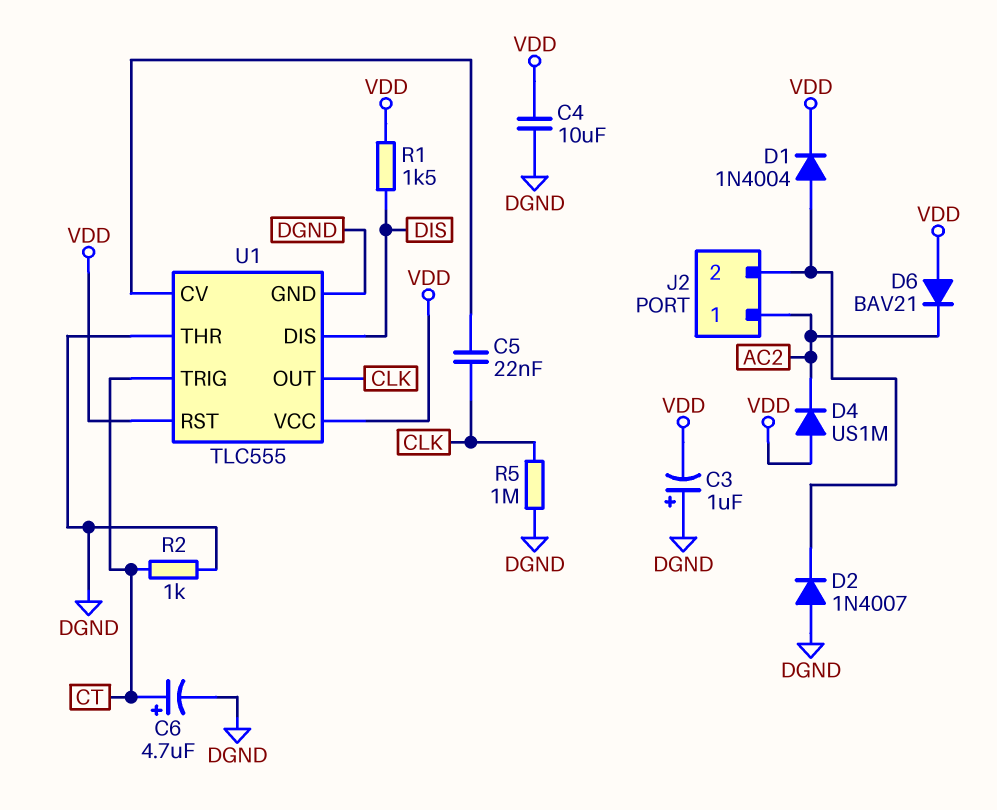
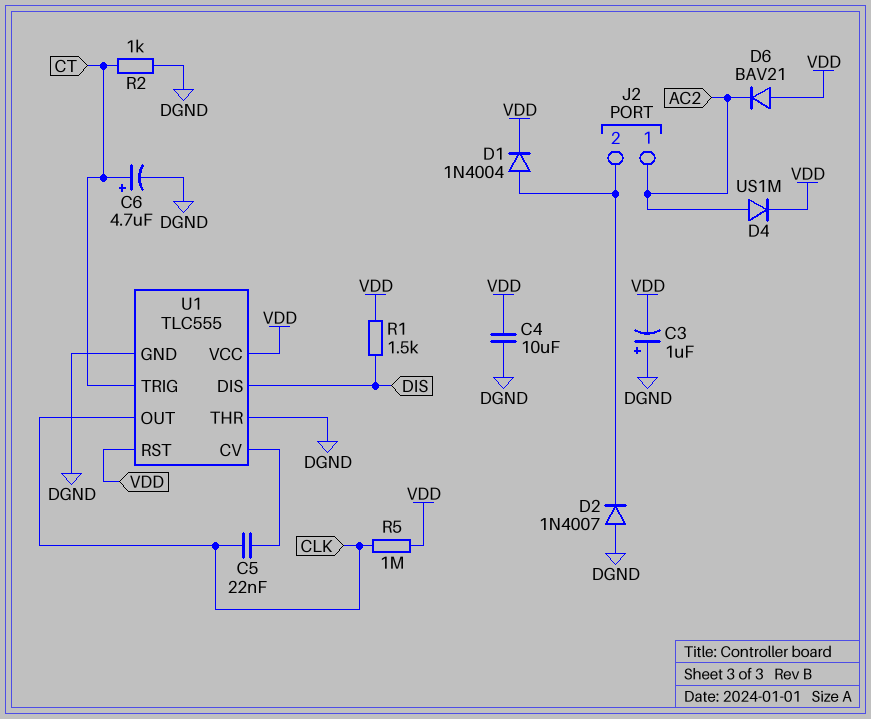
D4: diode US1M (A VDD, K AC2) -> diode US1M (A AC2, K VDD)
R5: 1M (CLK, DGND) -> 1M (CLK, VDD)

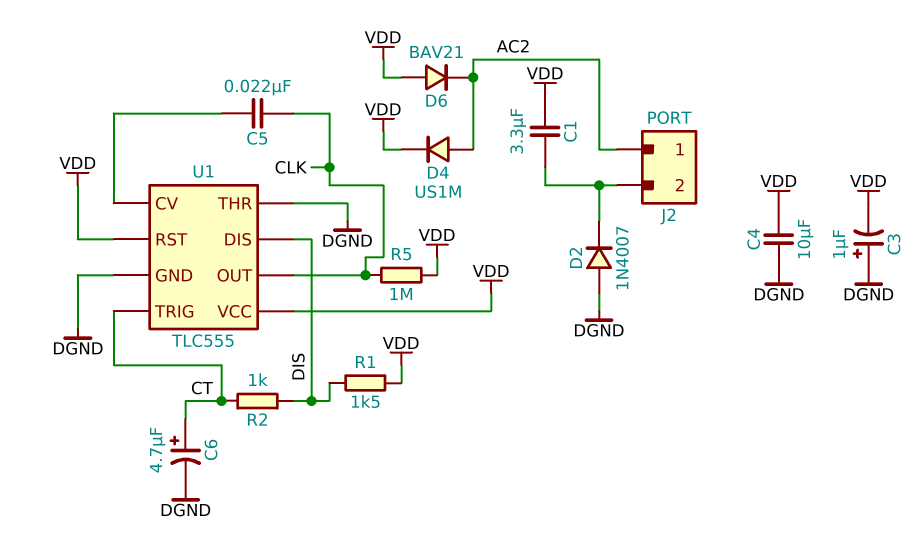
C1: none -> 3.3uF (J2/2, VDD)
D1: diode 1N4004 (A J2/2, K VDD) -> none
R2: 1k (CT, DGND) -> 1k (CT, DIS)

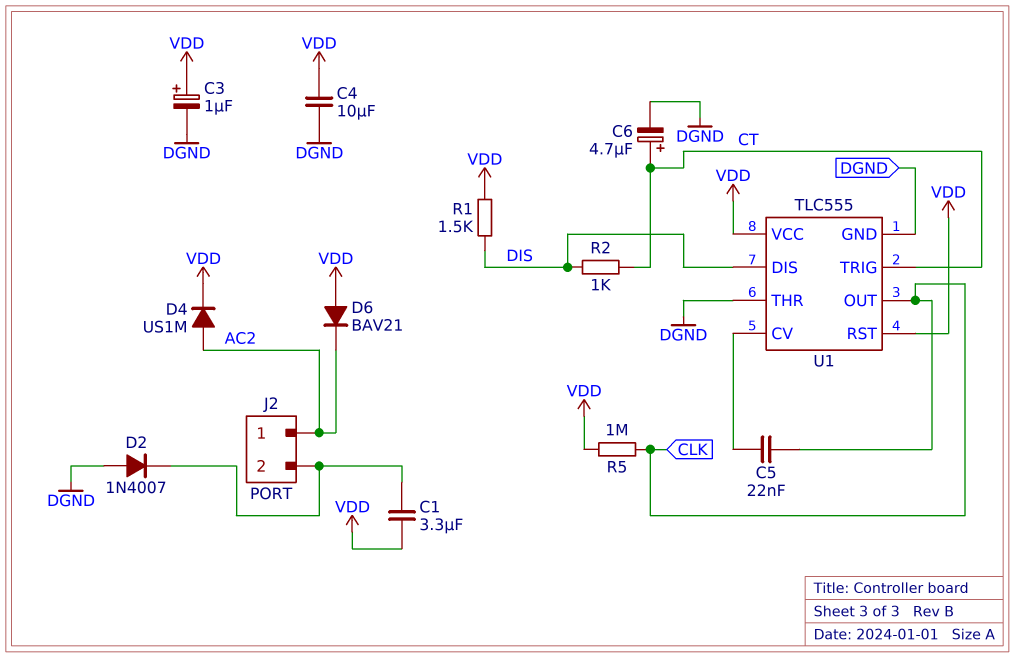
C3: 1uF (plus DGND, minus VDD) -> 1uF (plus VDD, minus DGND)

